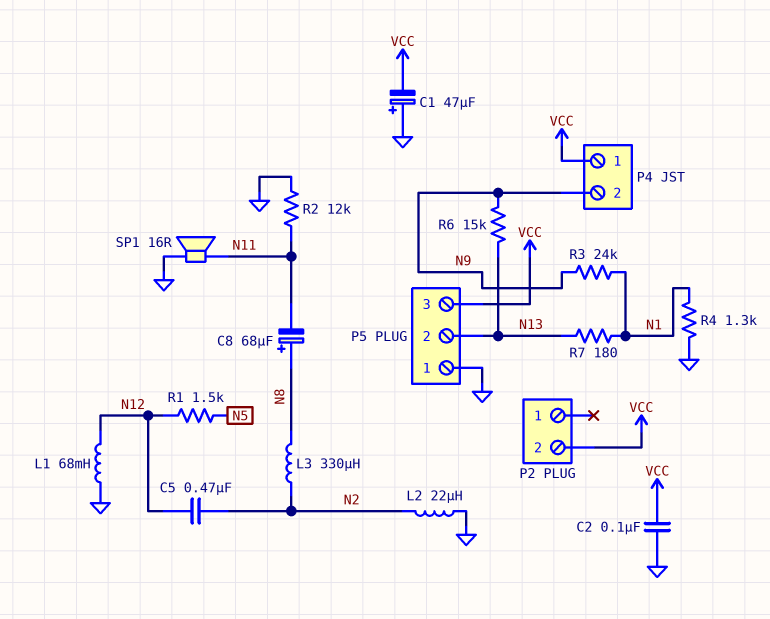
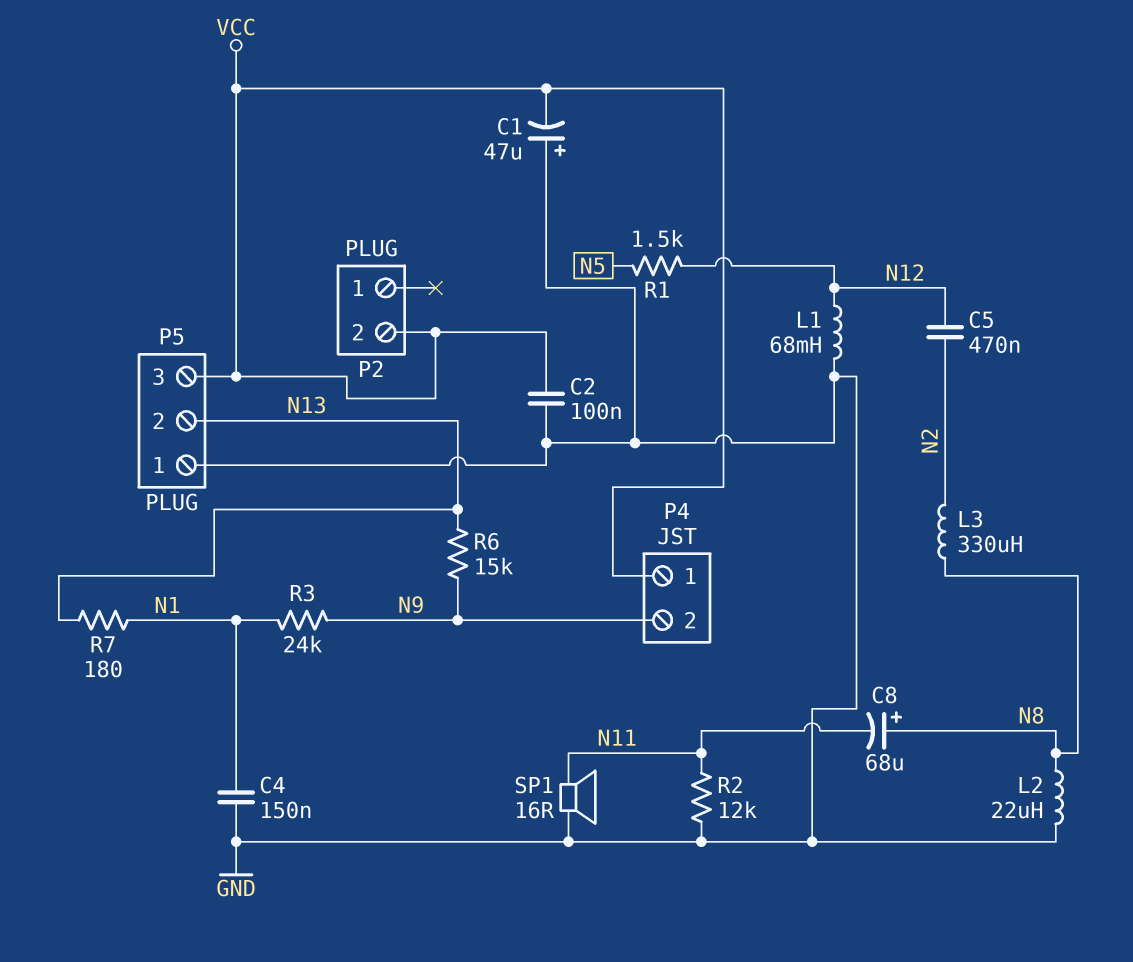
C4: none -> 150nF (GND, N1)
L2: 22uH (GND, N2) -> 22uH (GND, N8)
R4: 1.3k (GND, N1) -> none

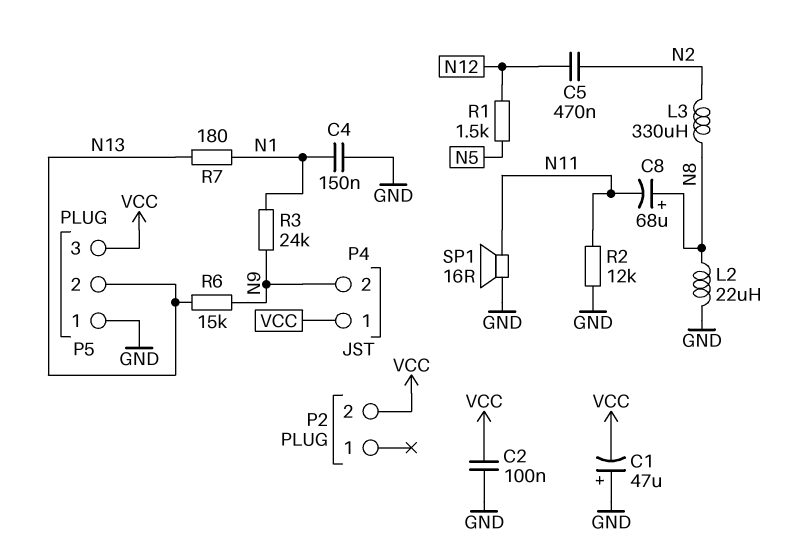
L1: 68mH (GND, N12) -> none

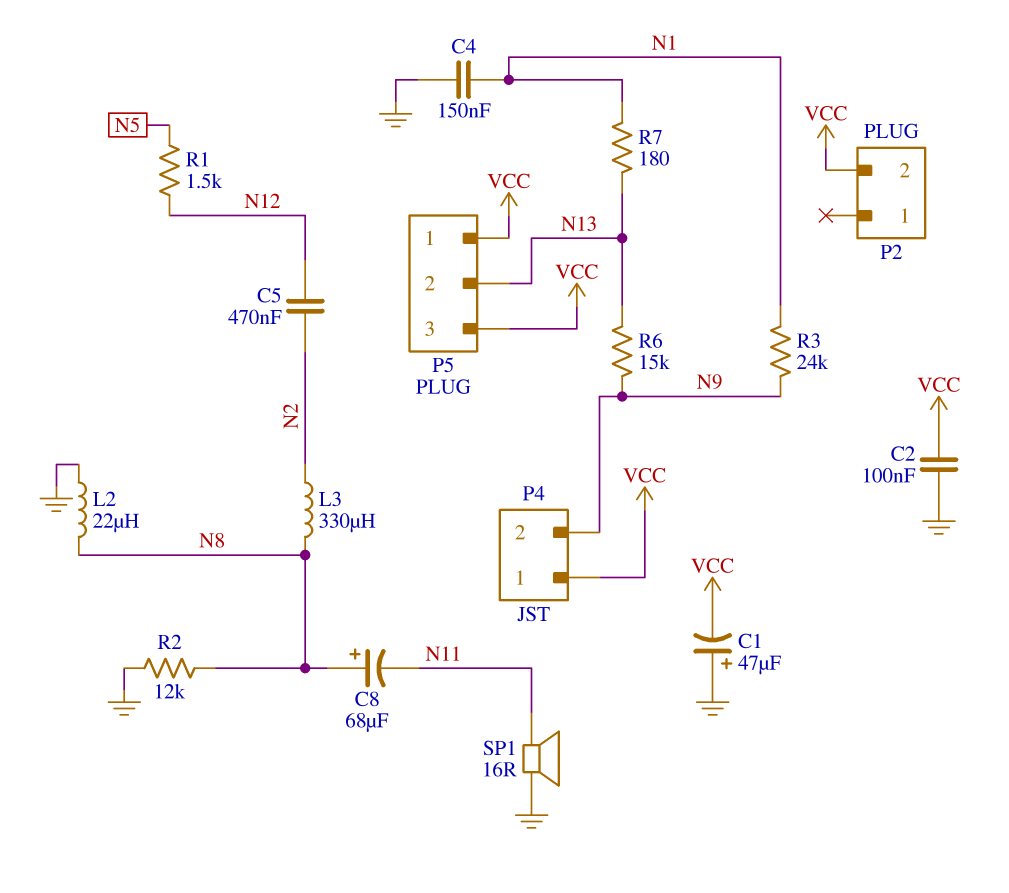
P5 pin 1: GND -> VCC
R2: 12k (GND, N11) -> 12k (GND, N8)

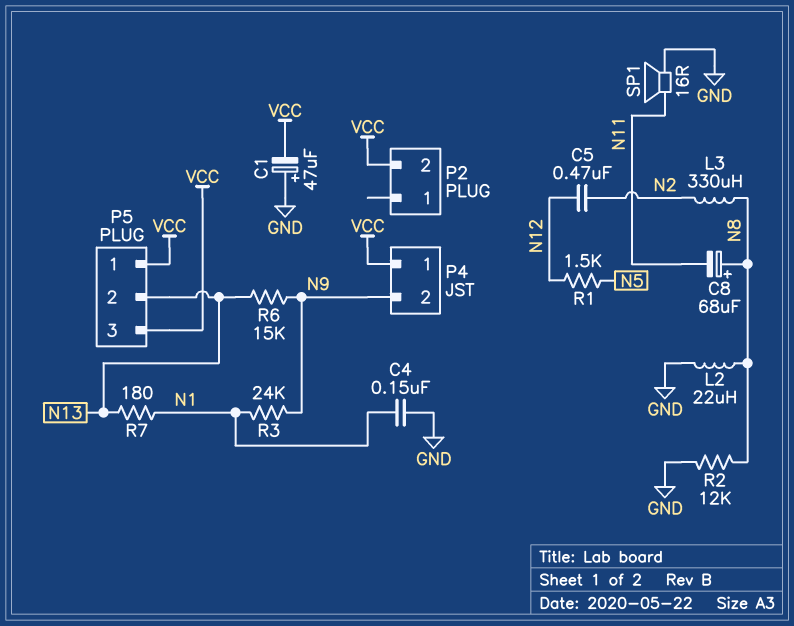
C2: 100nF (GND, VCC) -> none

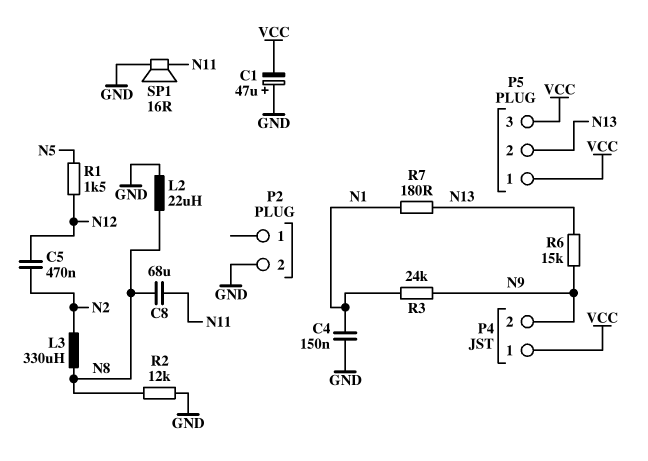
C8: 68uF (plus N8, minus N11) -> 68uF (N8, N11)
P2 pin 2: VCC -> GND

